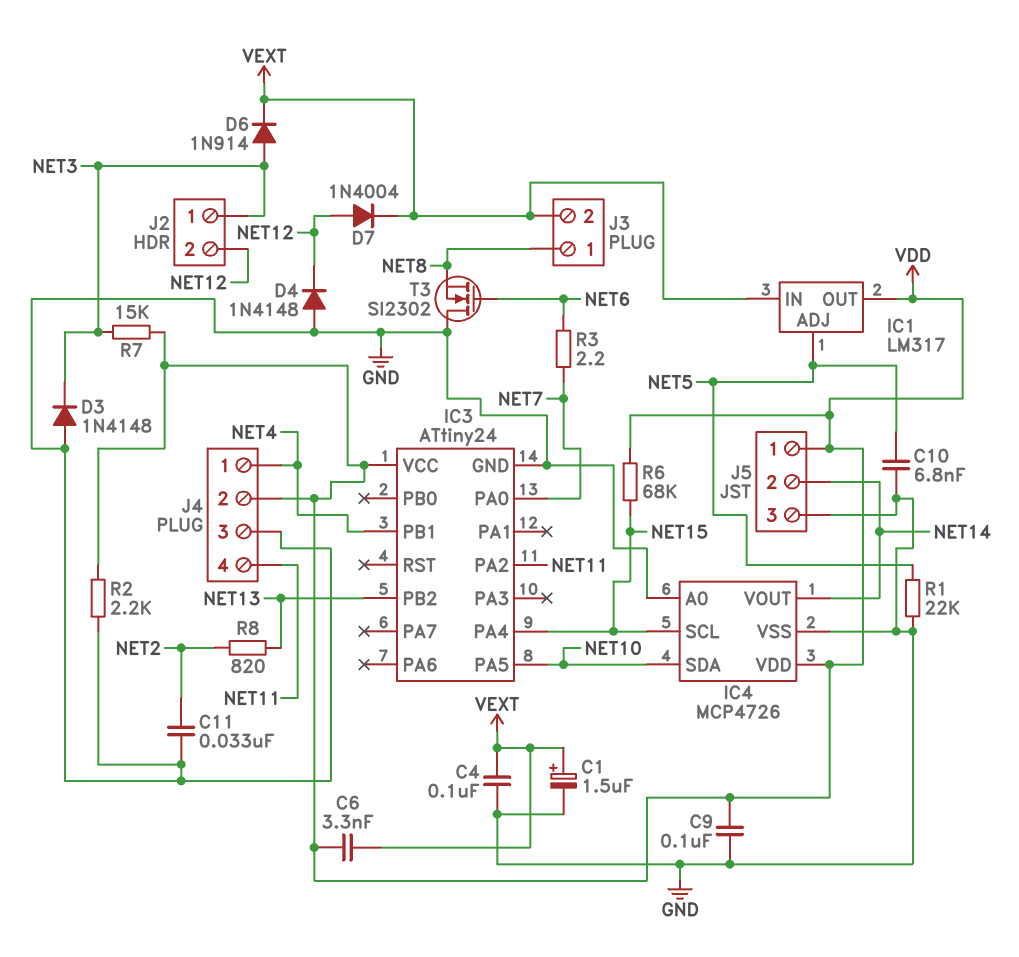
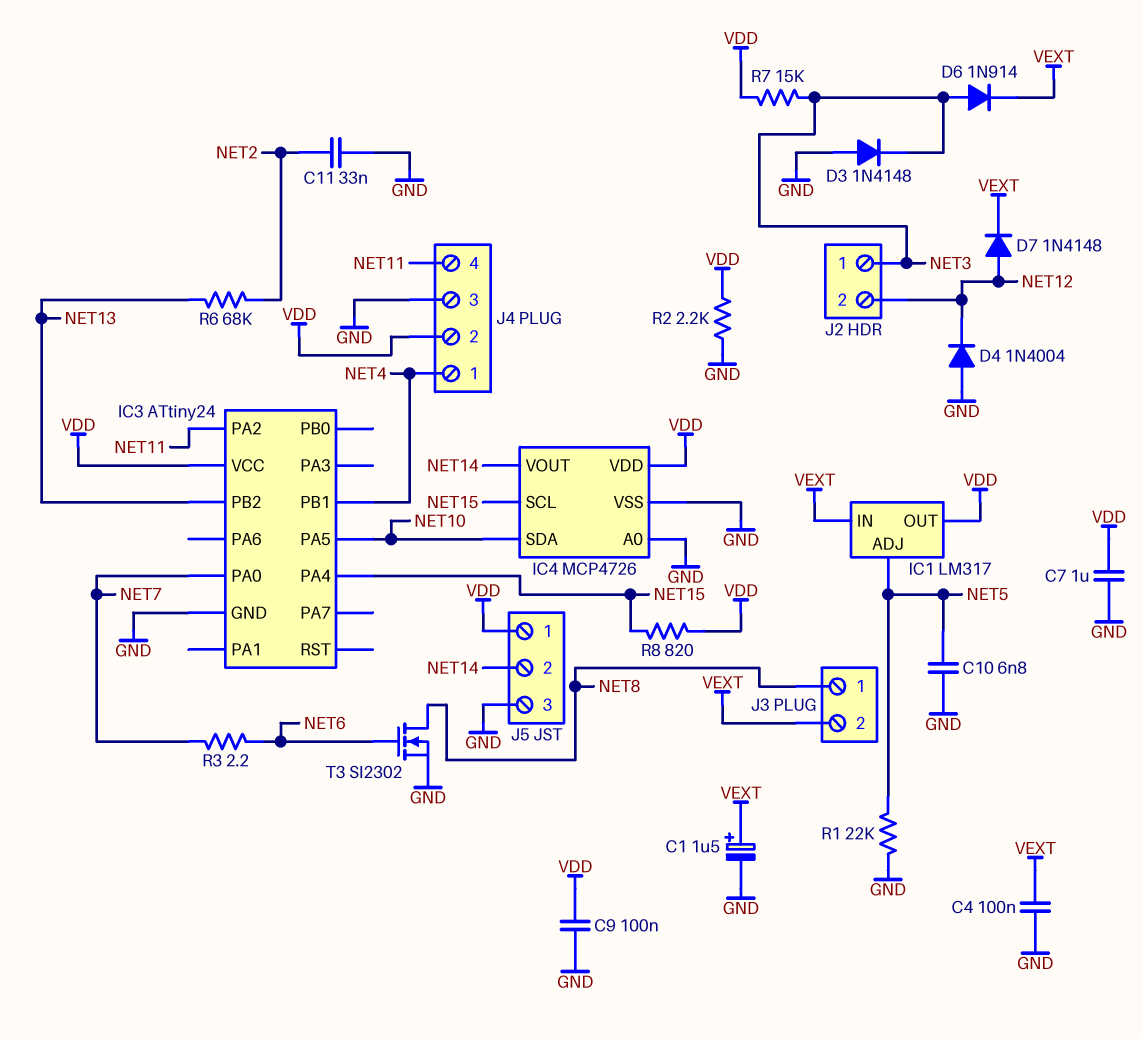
C6: 3.3nF (VDD, VEXT) -> none
C7: none -> 1uF (GND, VDD)
D4: diode 1N4148 (A GND, K NET12) -> diode 1N4004 (A GND, K NET12)
D7: diode 1N4004 (A NET12, K VEXT) -> diode 1N4148 (A NET12, K VEXT)
R6: 68k (NET15, VDD) -> 68k (NET2, NET13)
R8: 820 (NET2, NET13) -> 820 (NET15, VDD)
T3: NMOS SI2302 (G NET6, D GND, S NET8) -> NMOS SI2302 (G NET6, D NET8, S GND)

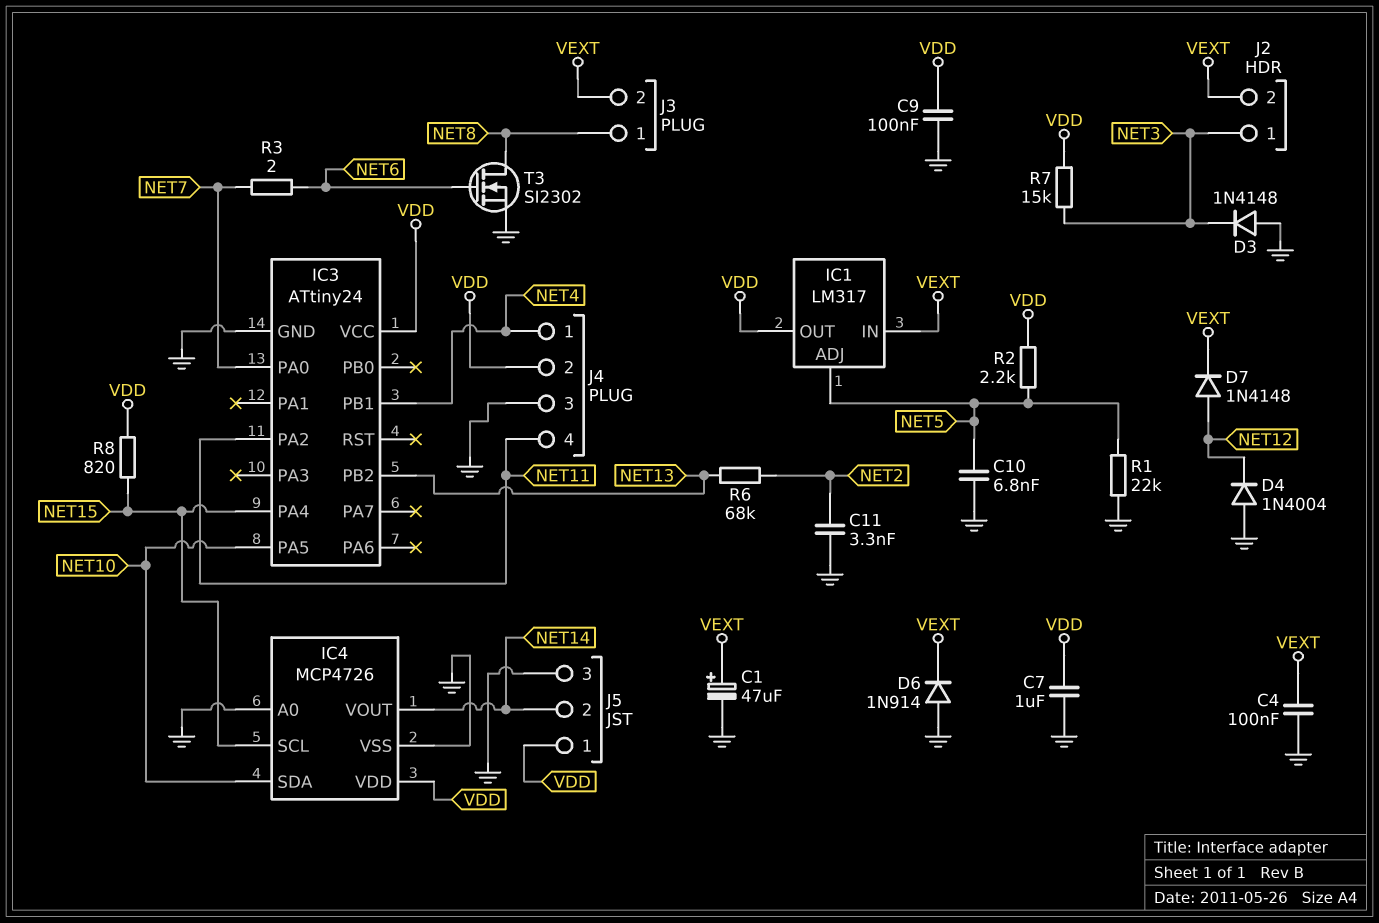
C1: 1.5uF (plus VEXT, minus GND) -> 47uF (plus VEXT, minus GND)
C11: 33nF (GND, NET2) -> 3.3nF (GND, NET2)
D6: diode 1N914 (A NET3, K VEXT) -> diode 1N914 (A GND, K VEXT)
J2 pin 2: NET12 -> VEXT
R2: 2.2k (GND, VDD) -> 2.2k (NET5, VDD)
R3: 2.2 (NET6, NET7) -> 2 (NET6, NET7)

